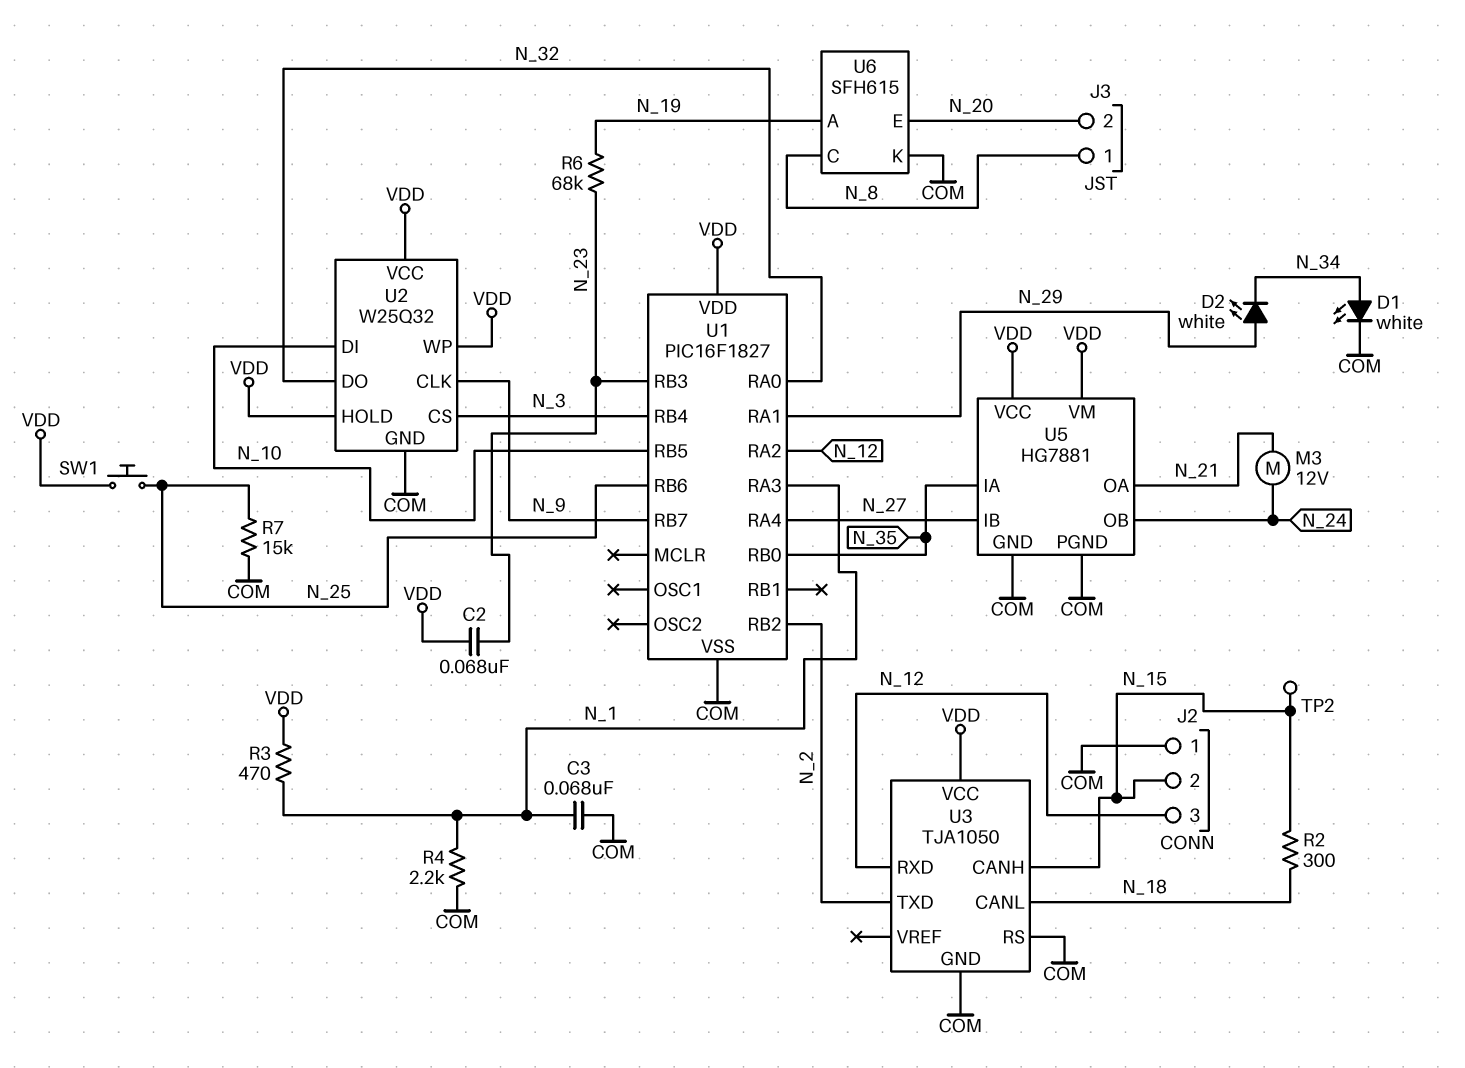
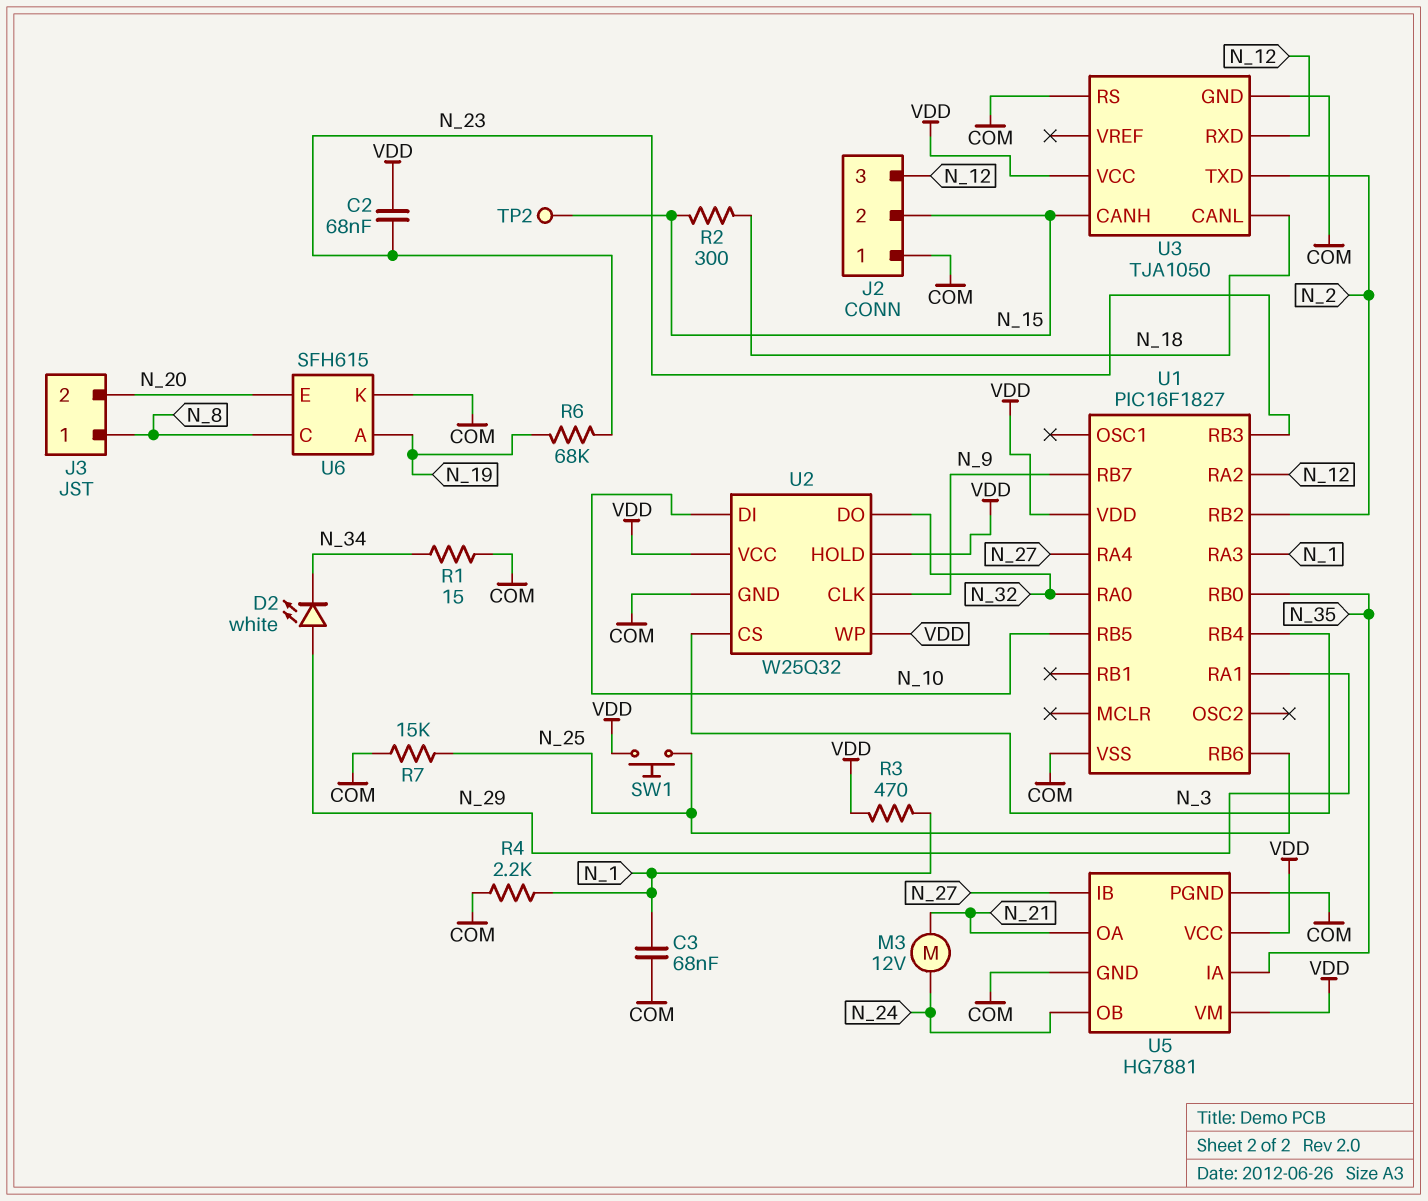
D1: LED white (A N_34, K COM) -> none
R1: none -> 15 (COM, N_34)

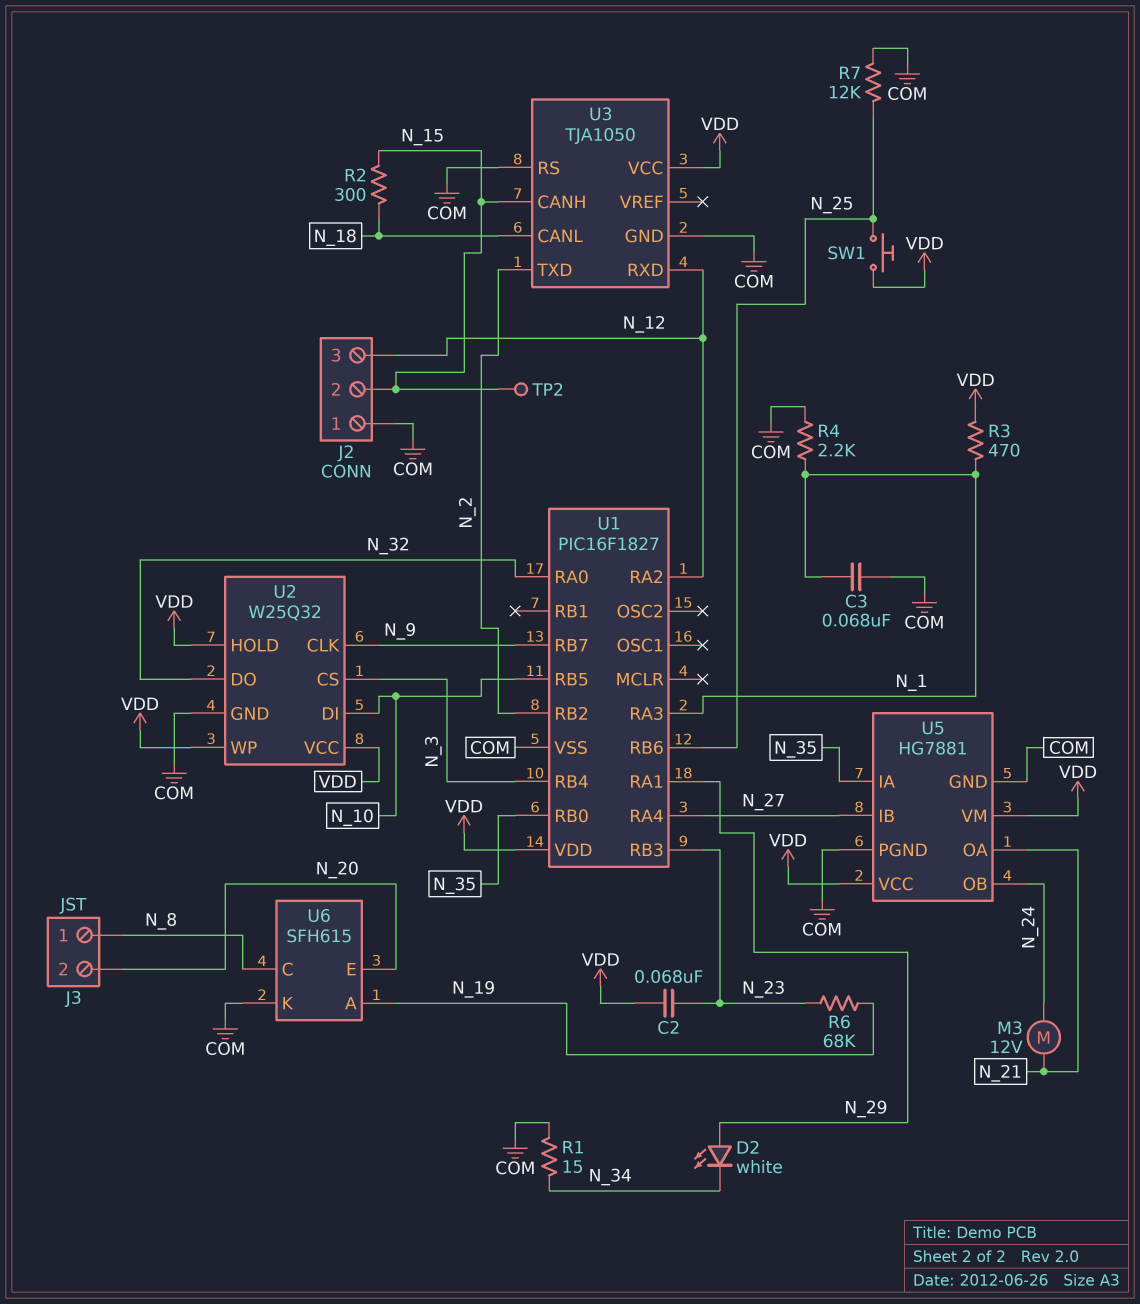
R7: 15k (COM, N_25) -> 12k (COM, N_25)

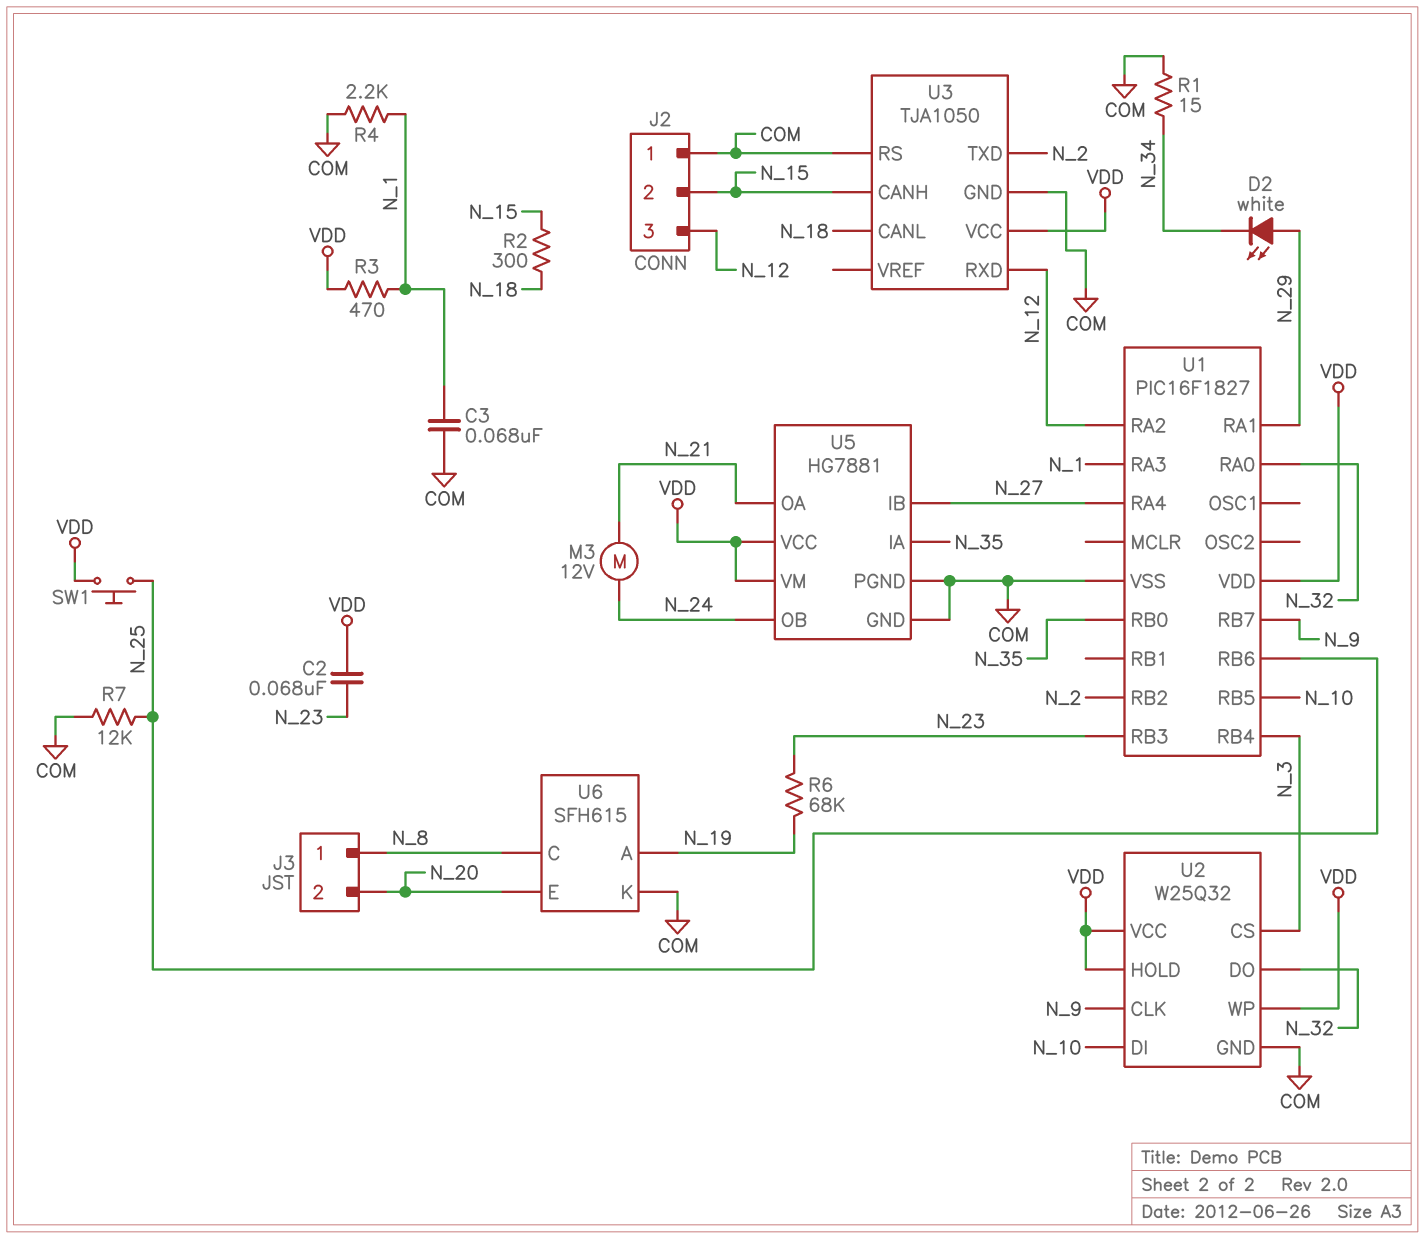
TP2: test point (N_15) -> none

